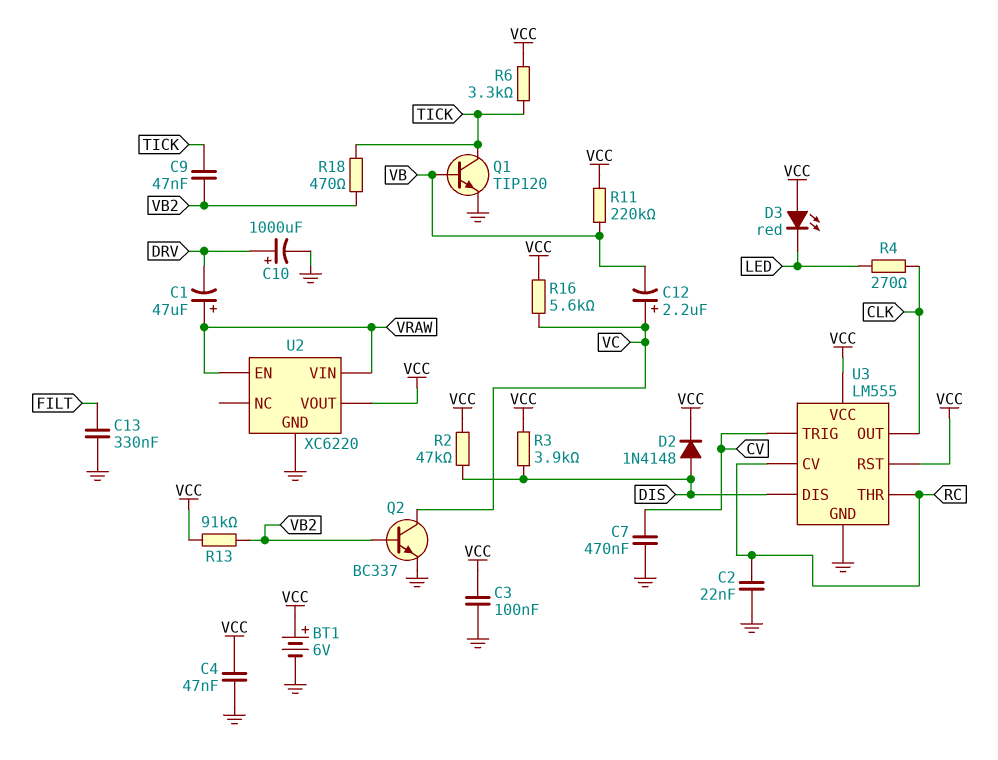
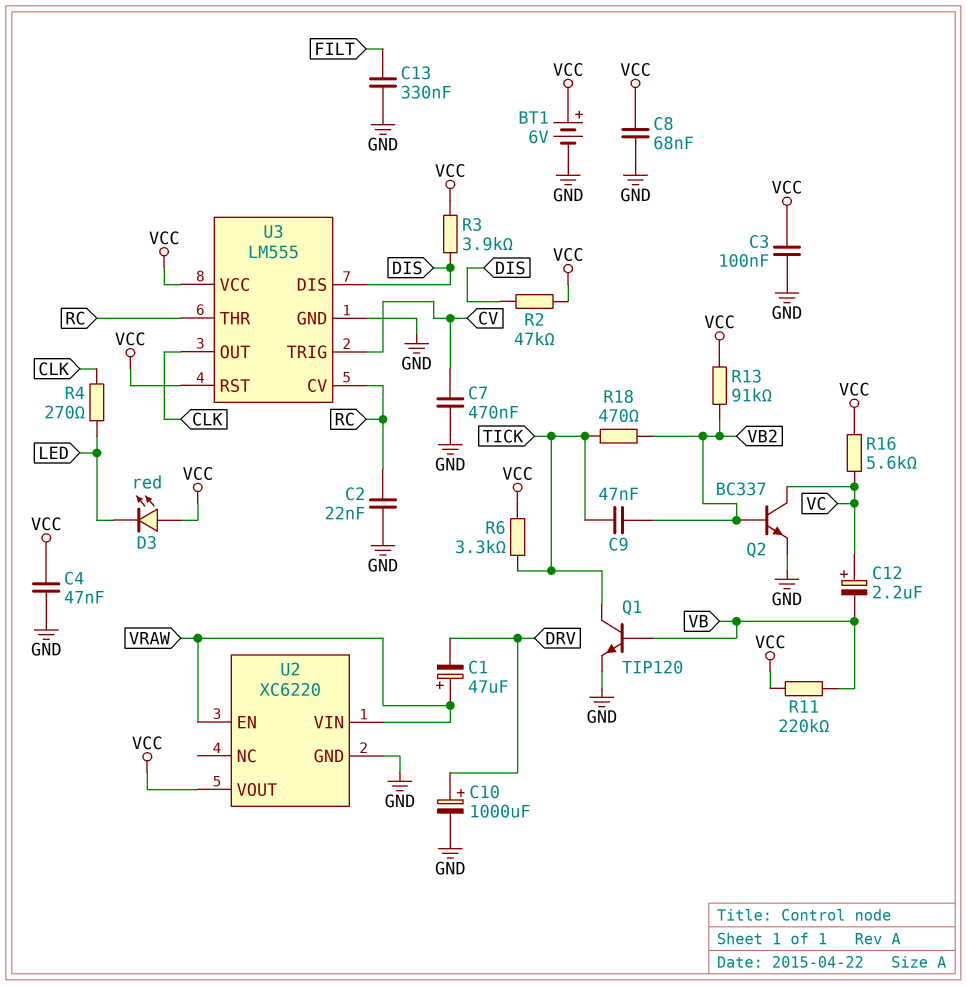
C8: none -> 68nF (GND, VCC)
D2: diode 1N4148 (A DIS, K VCC) -> none

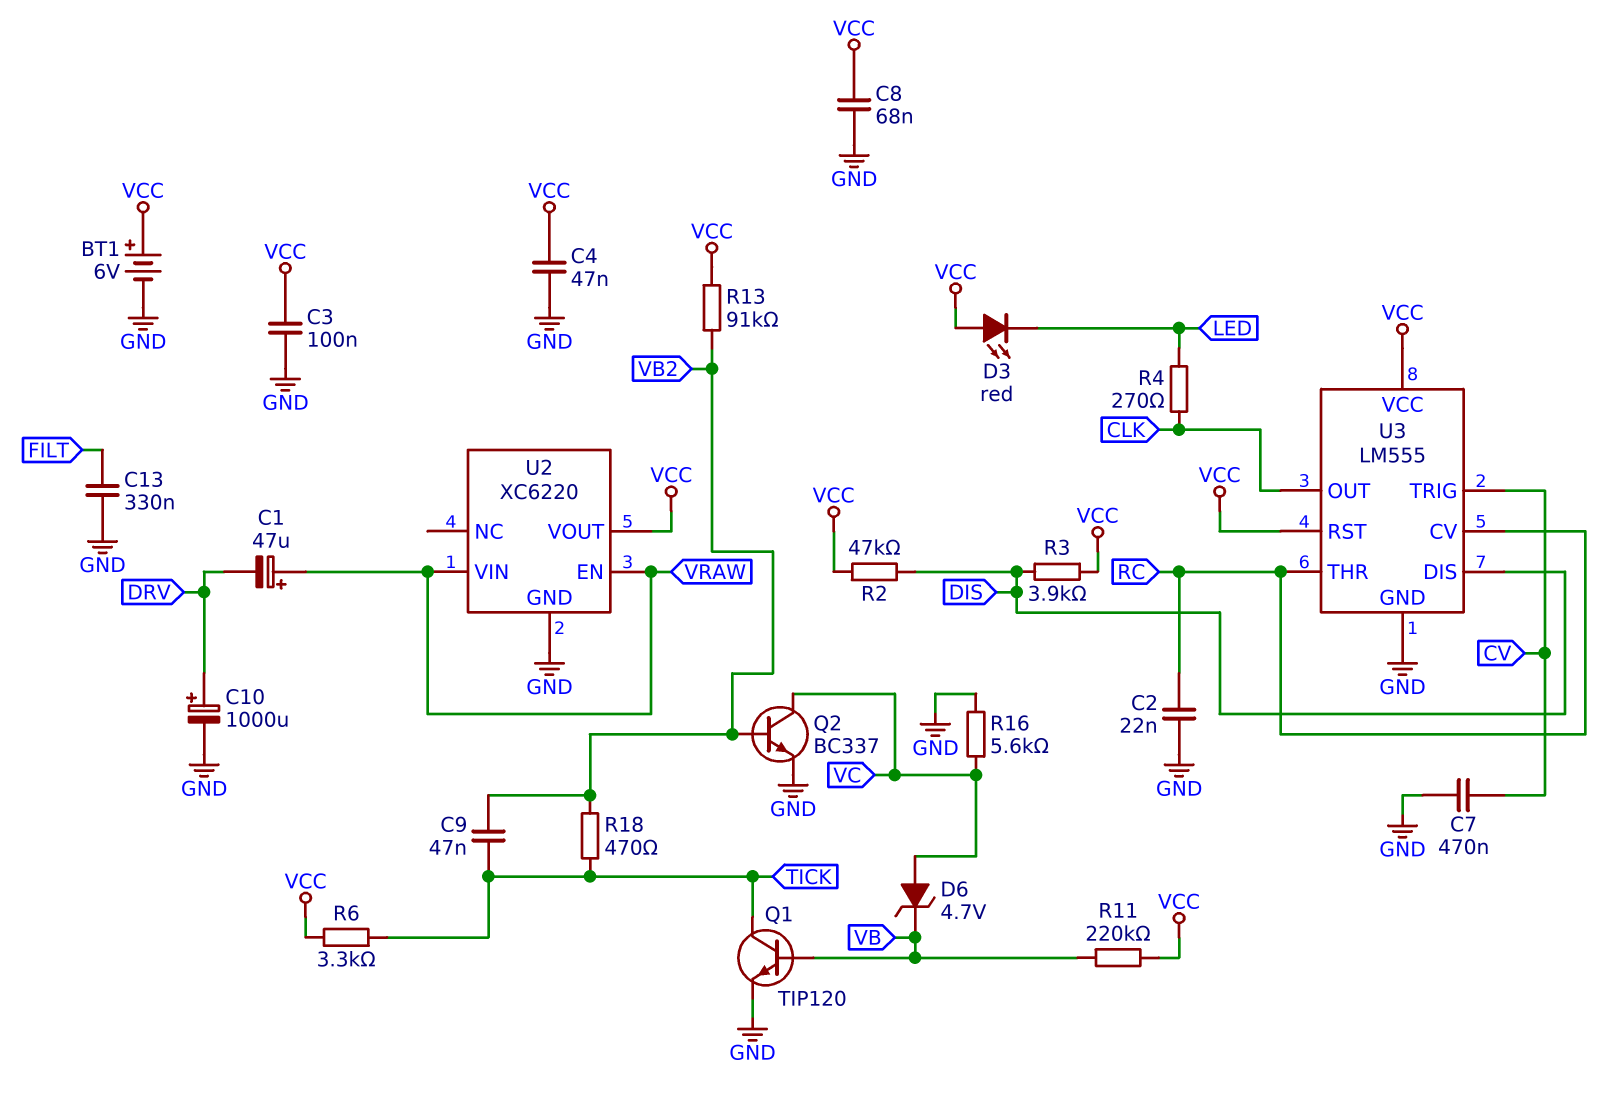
C12: 2.2uF (plus VC, minus VB) -> none
D6: none -> zener 4.7V (A VC, K VB)
R16: 5.6k (VC, VCC) -> 5.6k (GND, VC)

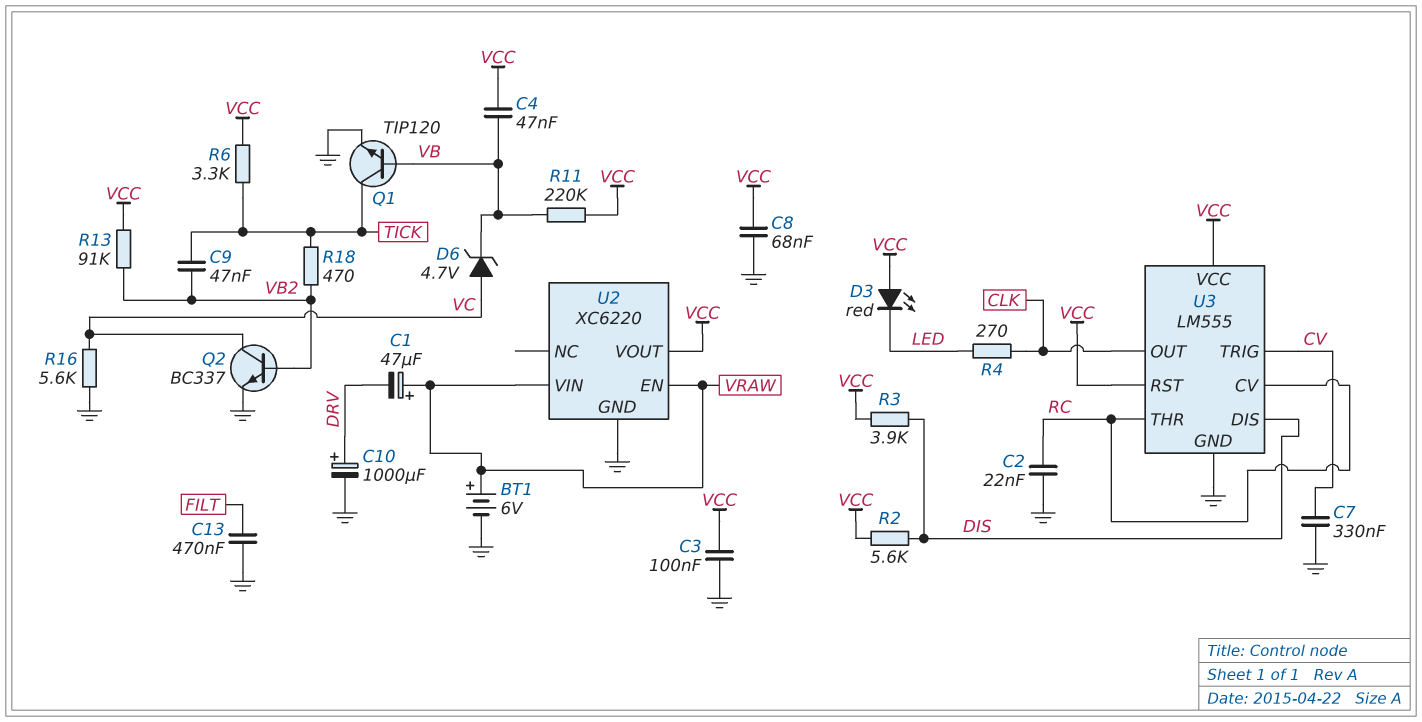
BT1: 6V (plus VCC, minus GND) -> 6V (plus VRAW, minus GND)
C4: 47nF (GND, VCC) -> 47nF (VB, VCC)
C7: 470nF (CV, GND) -> 330nF (CV, GND)
C13: 330nF (FILT, GND) -> 470nF (FILT, GND)
R2: 47k (DIS, VCC) -> 5.6k (DIS, VCC)

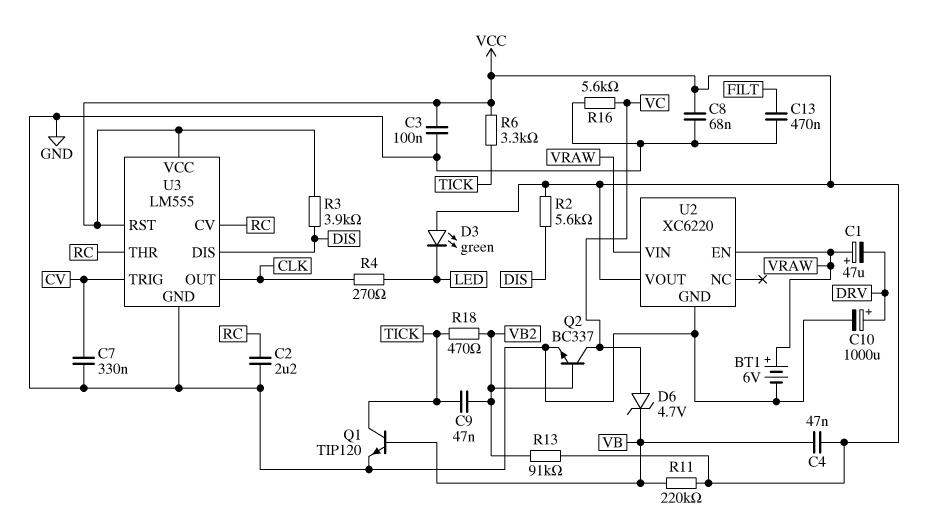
C2: 22nF (GND, RC) -> 2.2uF (GND, RC)
D3: LED red (A VCC, K LED) -> LED green (A VCC, K LED)

